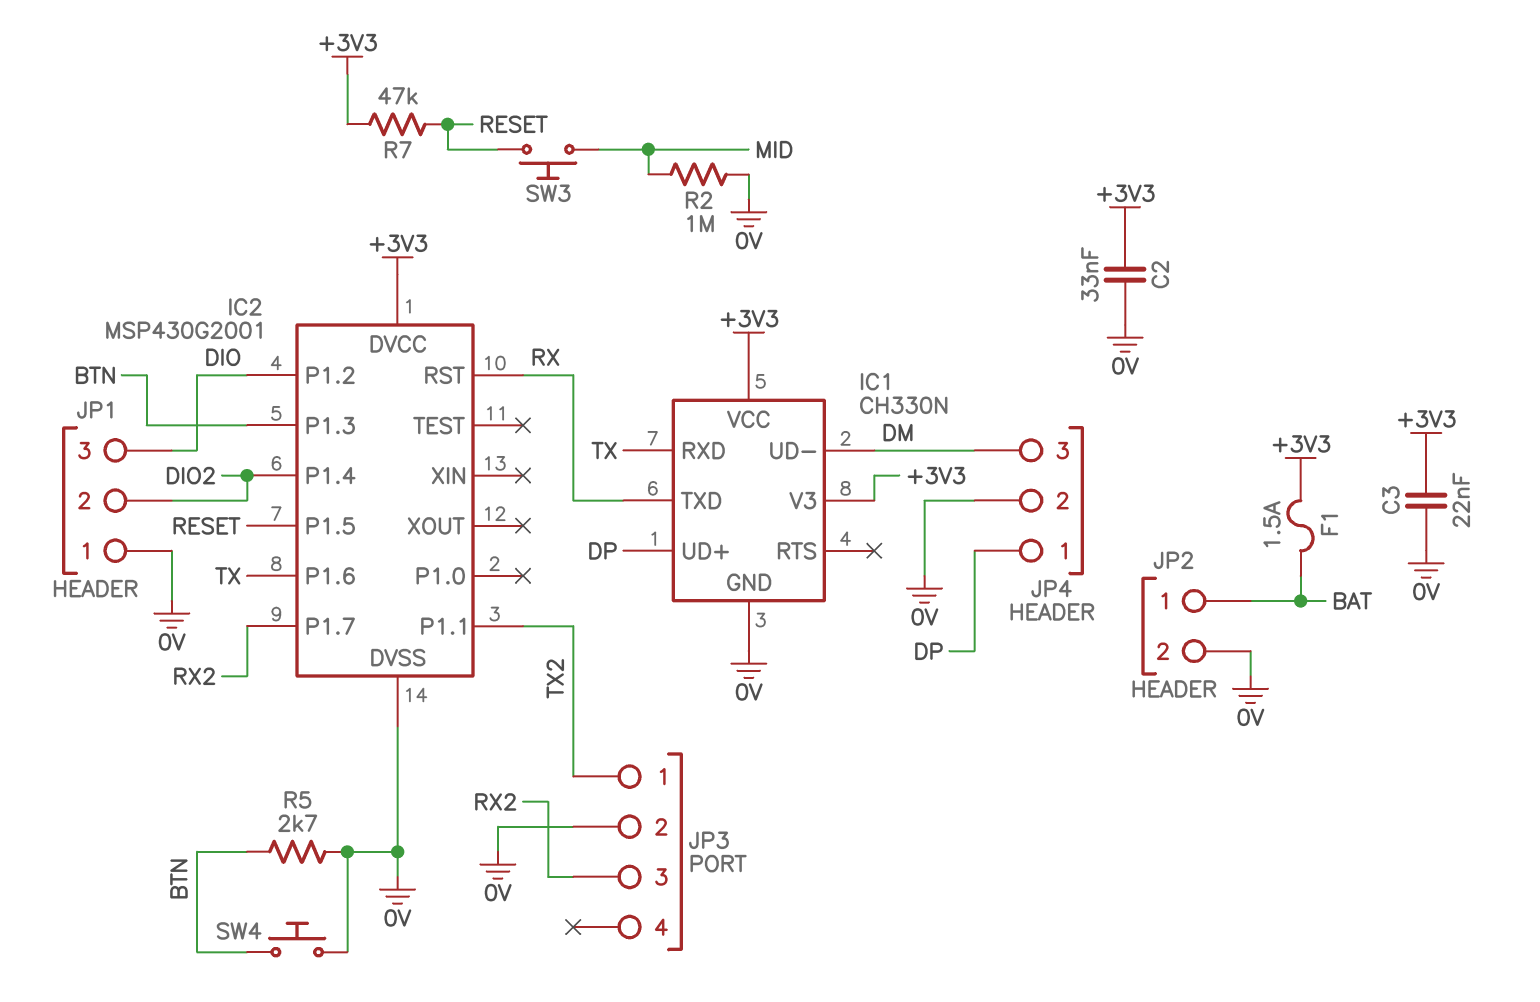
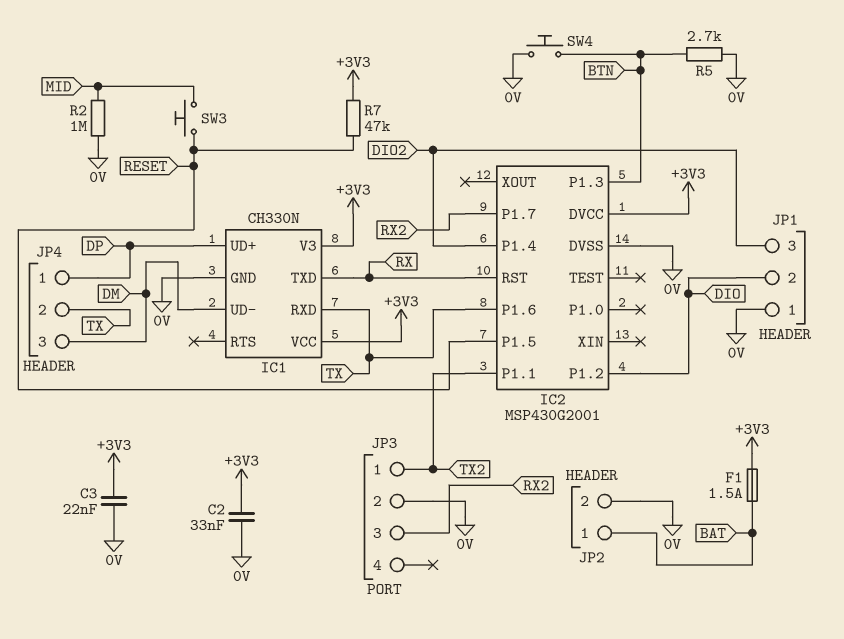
JP1 pin 2: DIO2 -> DIO
JP1 pin 3: DIO -> DIO2
JP4 pin 2: 0V -> TX

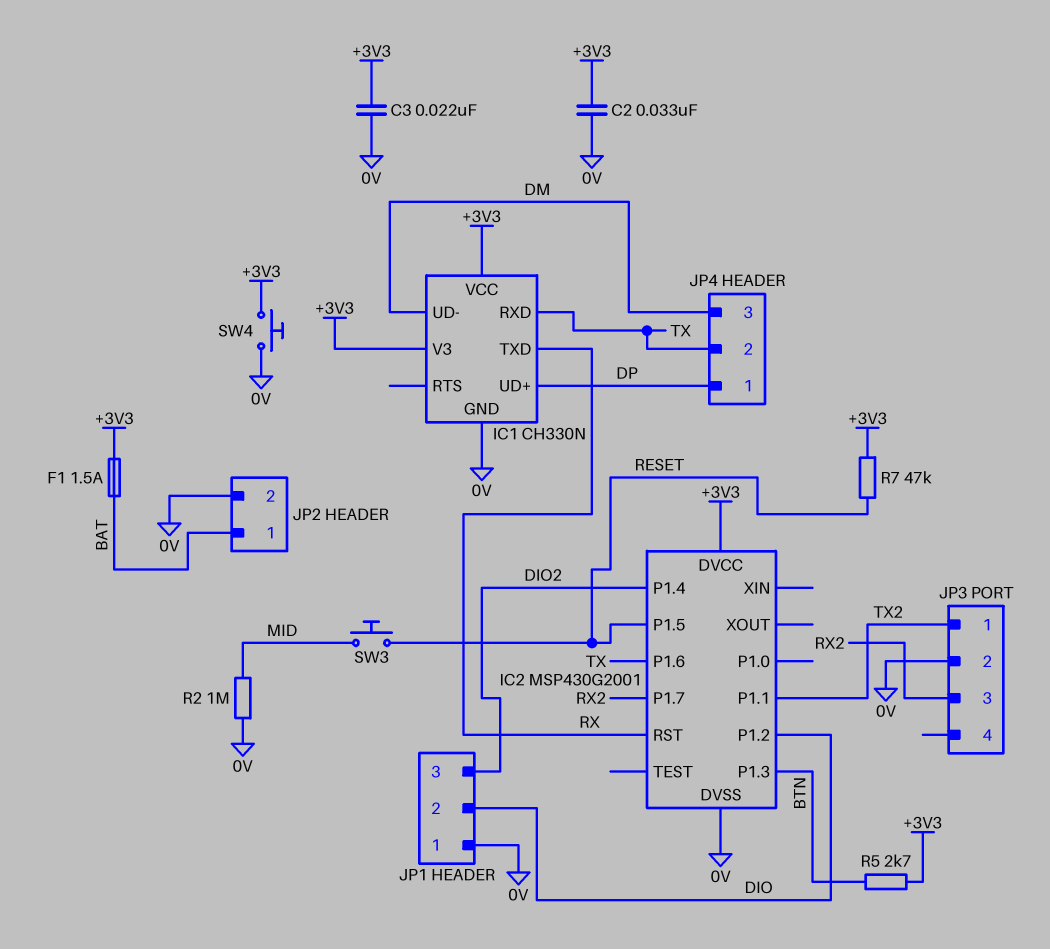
R5: 2.7k (0V, BTN) -> 2.7k (+3V3, BTN)
SW4: button (0V, BTN) -> button (+3V3, 0V)

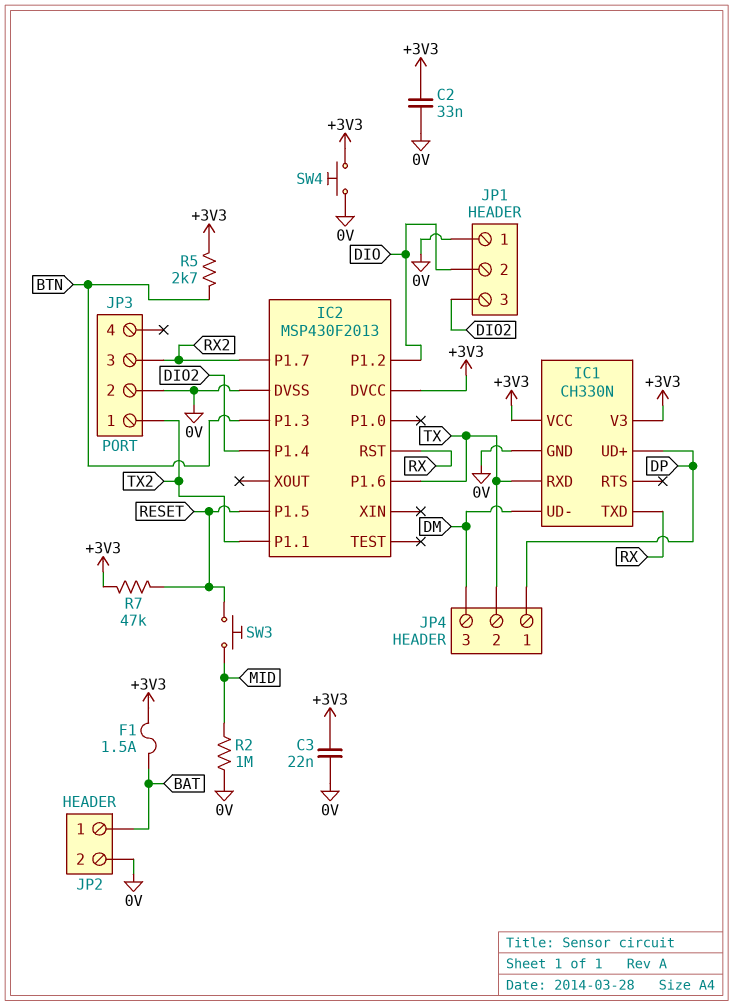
IC2: MSP430G2001 -> MSP430F2013

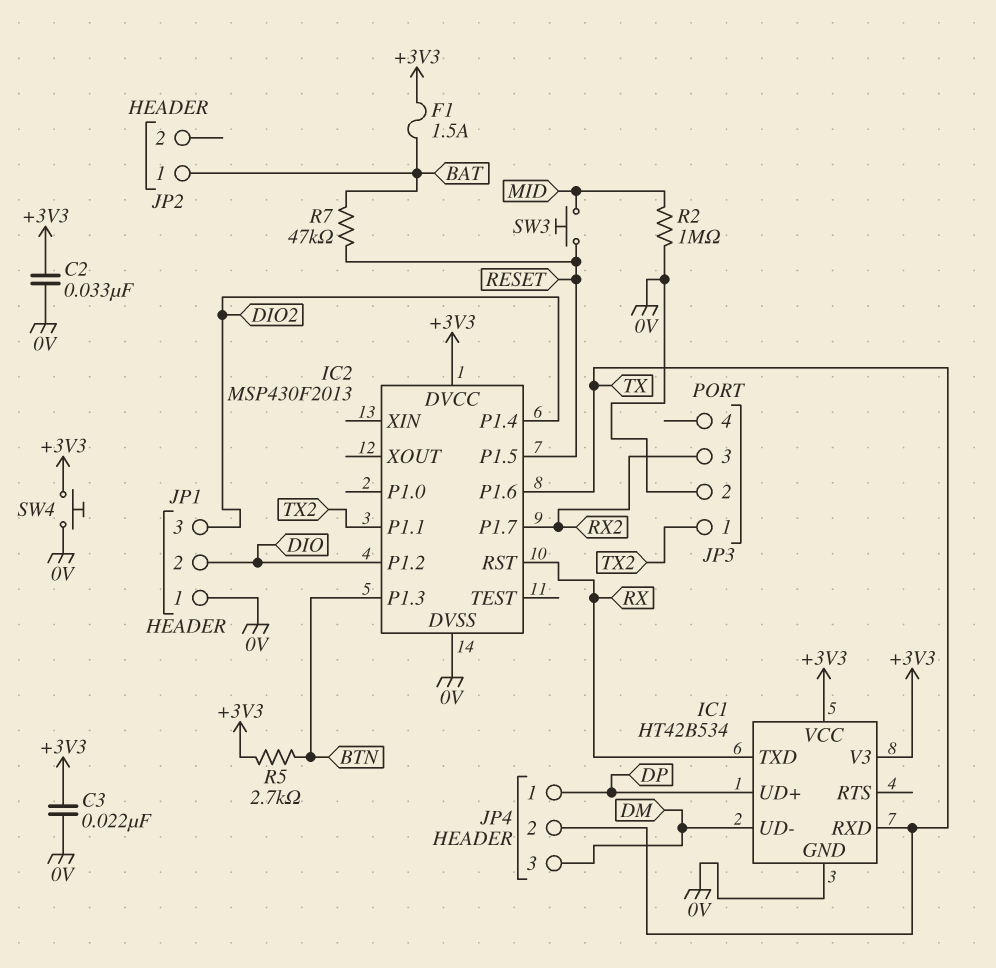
IC1: CH330N -> HT42B534
JP2 pin 2: 0V -> none
R7: 47k (+3V3, RESET) -> 47k (BAT, RESET)

